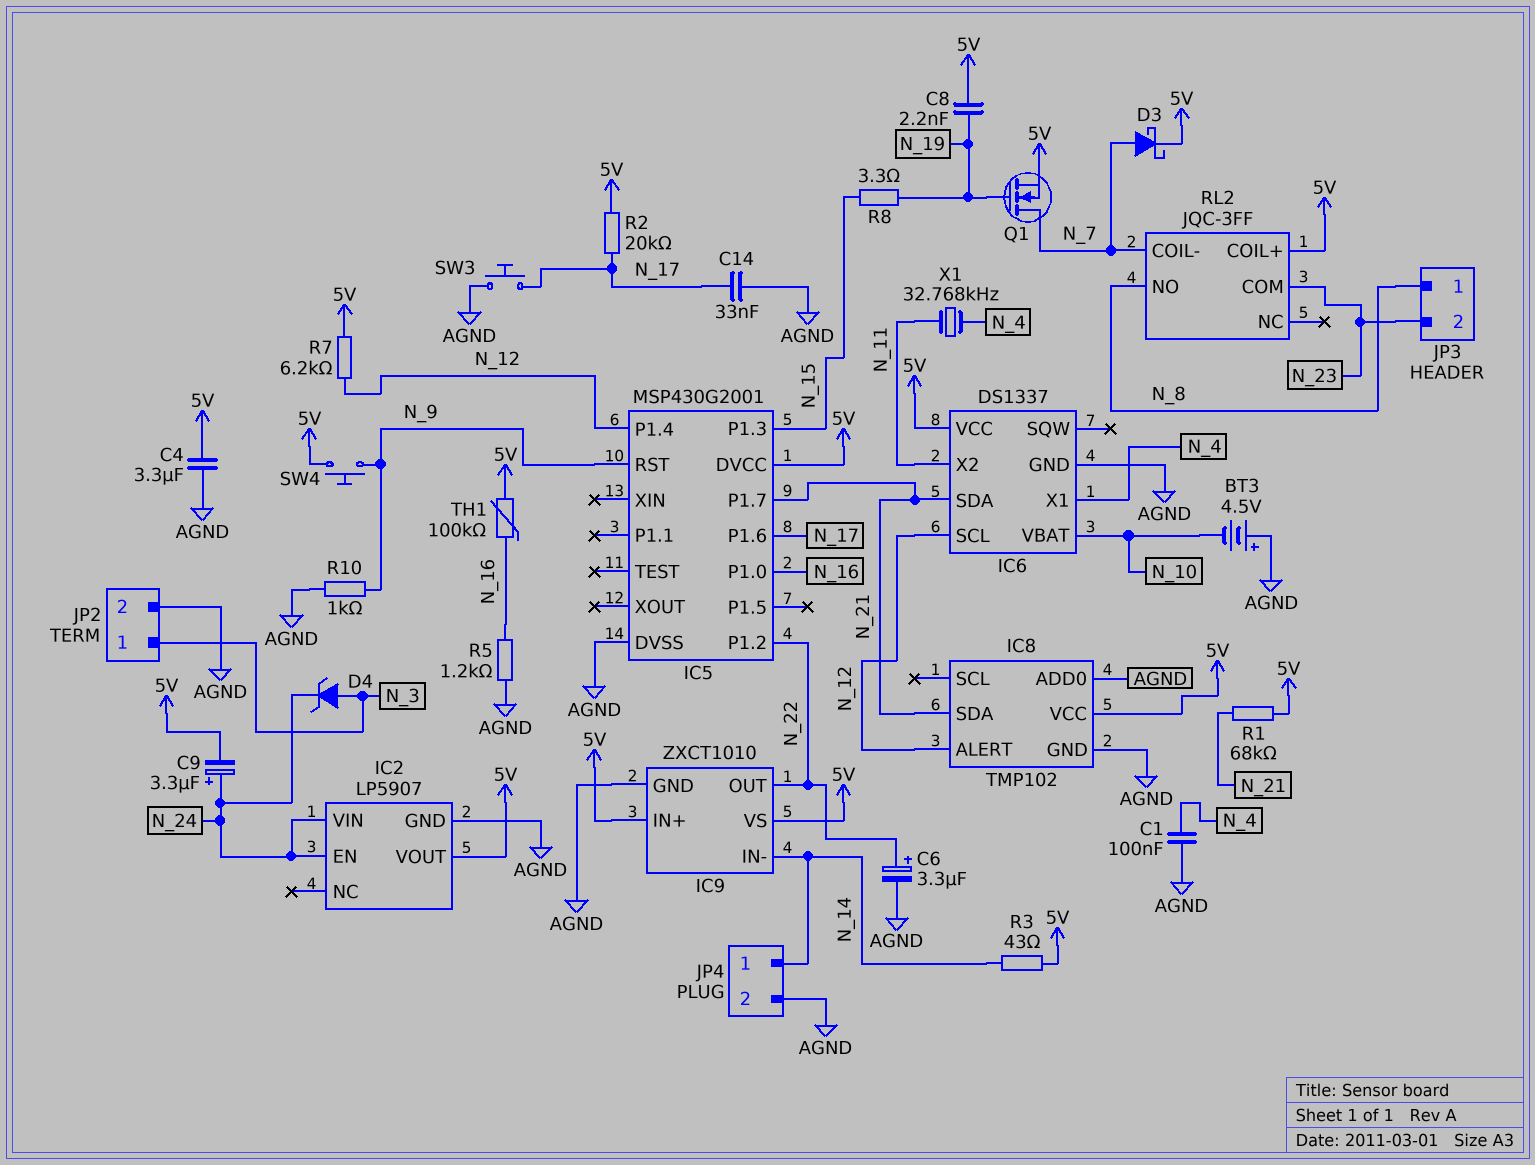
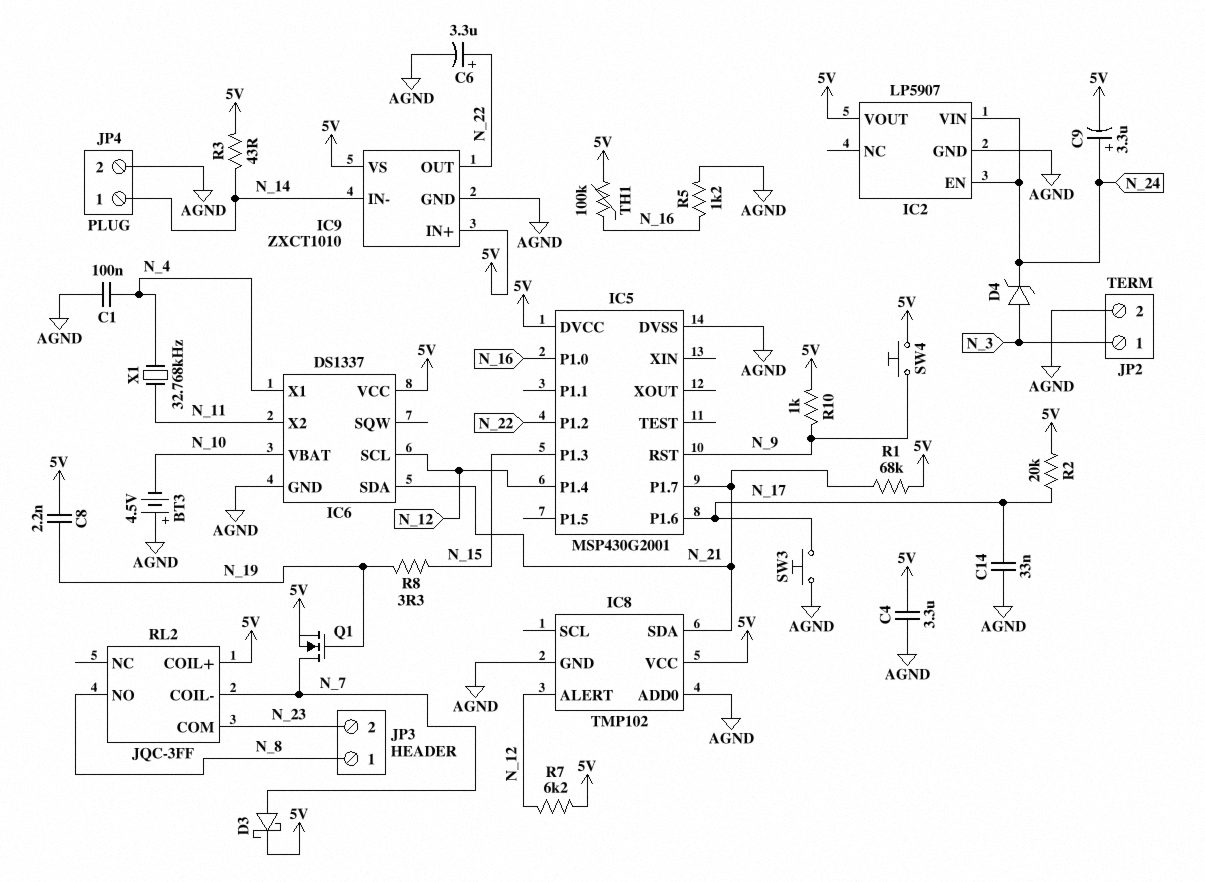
R10: 1k (AGND, N_9) -> 1k (5V, N_9)

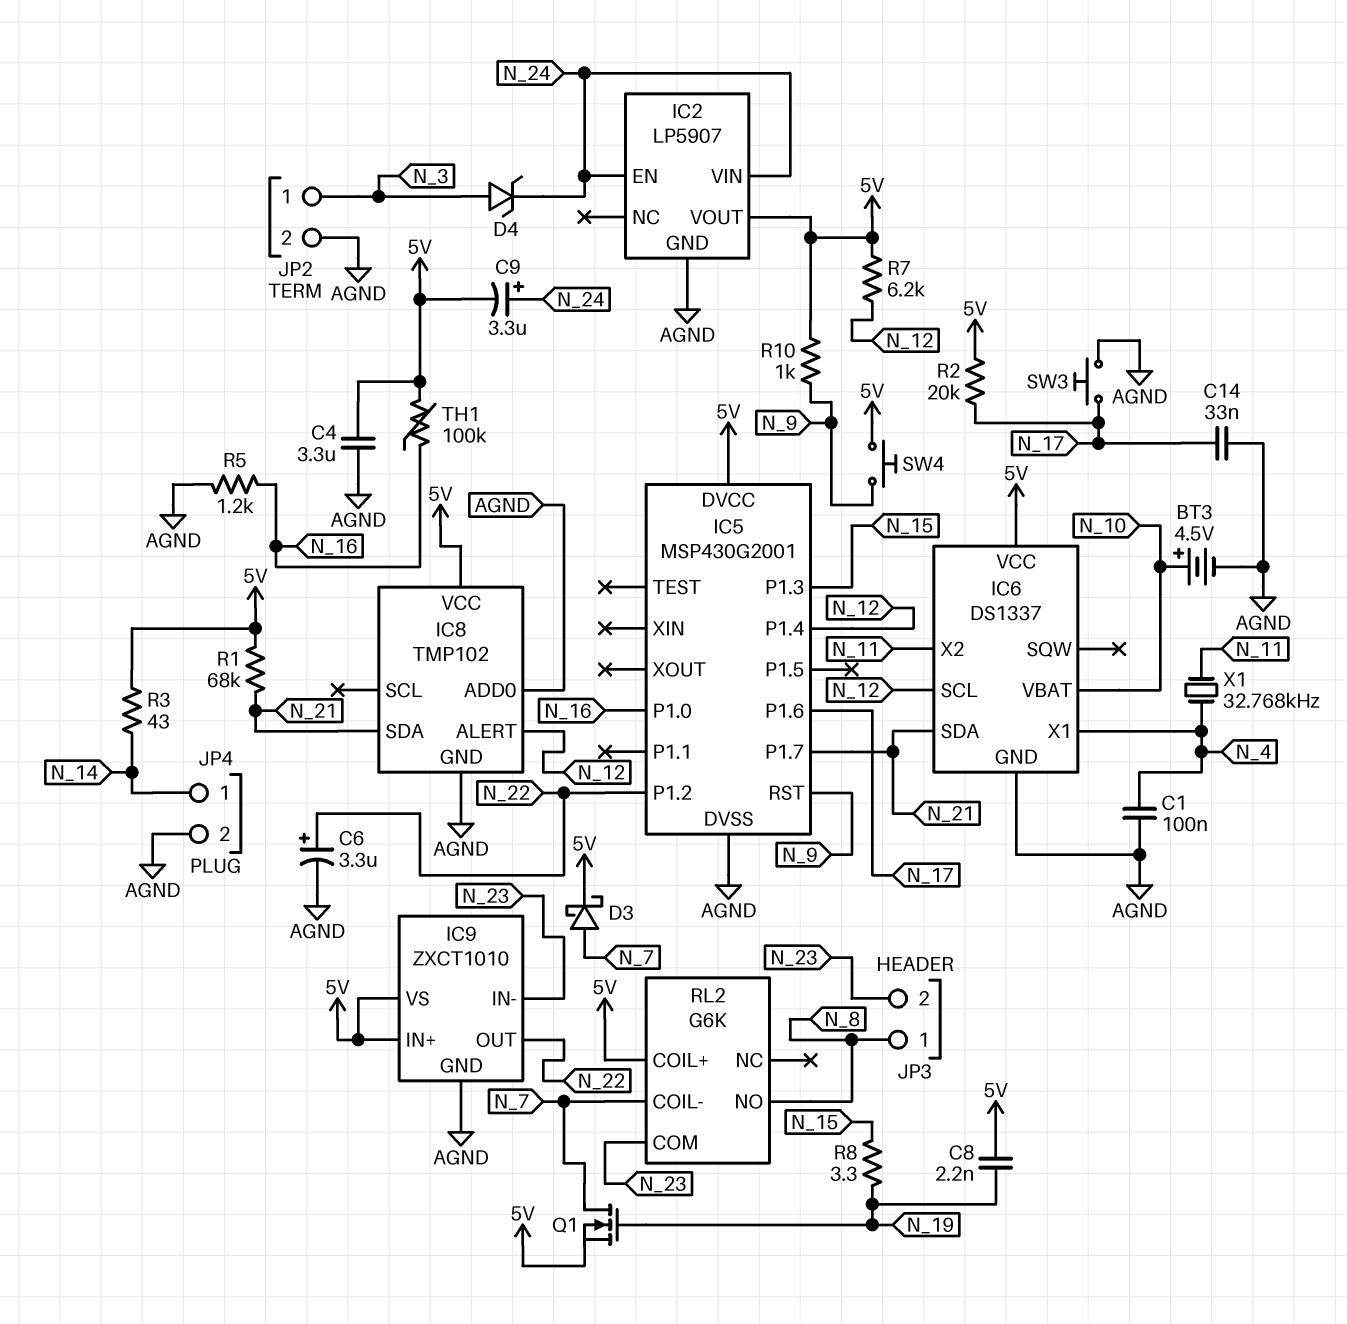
BT3: 4.5V (plus AGND, minus N_10) -> 4.5V (plus N_10, minus AGND)
IC9 pin IN-: N_14 -> N_23
RL2: JQC-3FF -> G6K

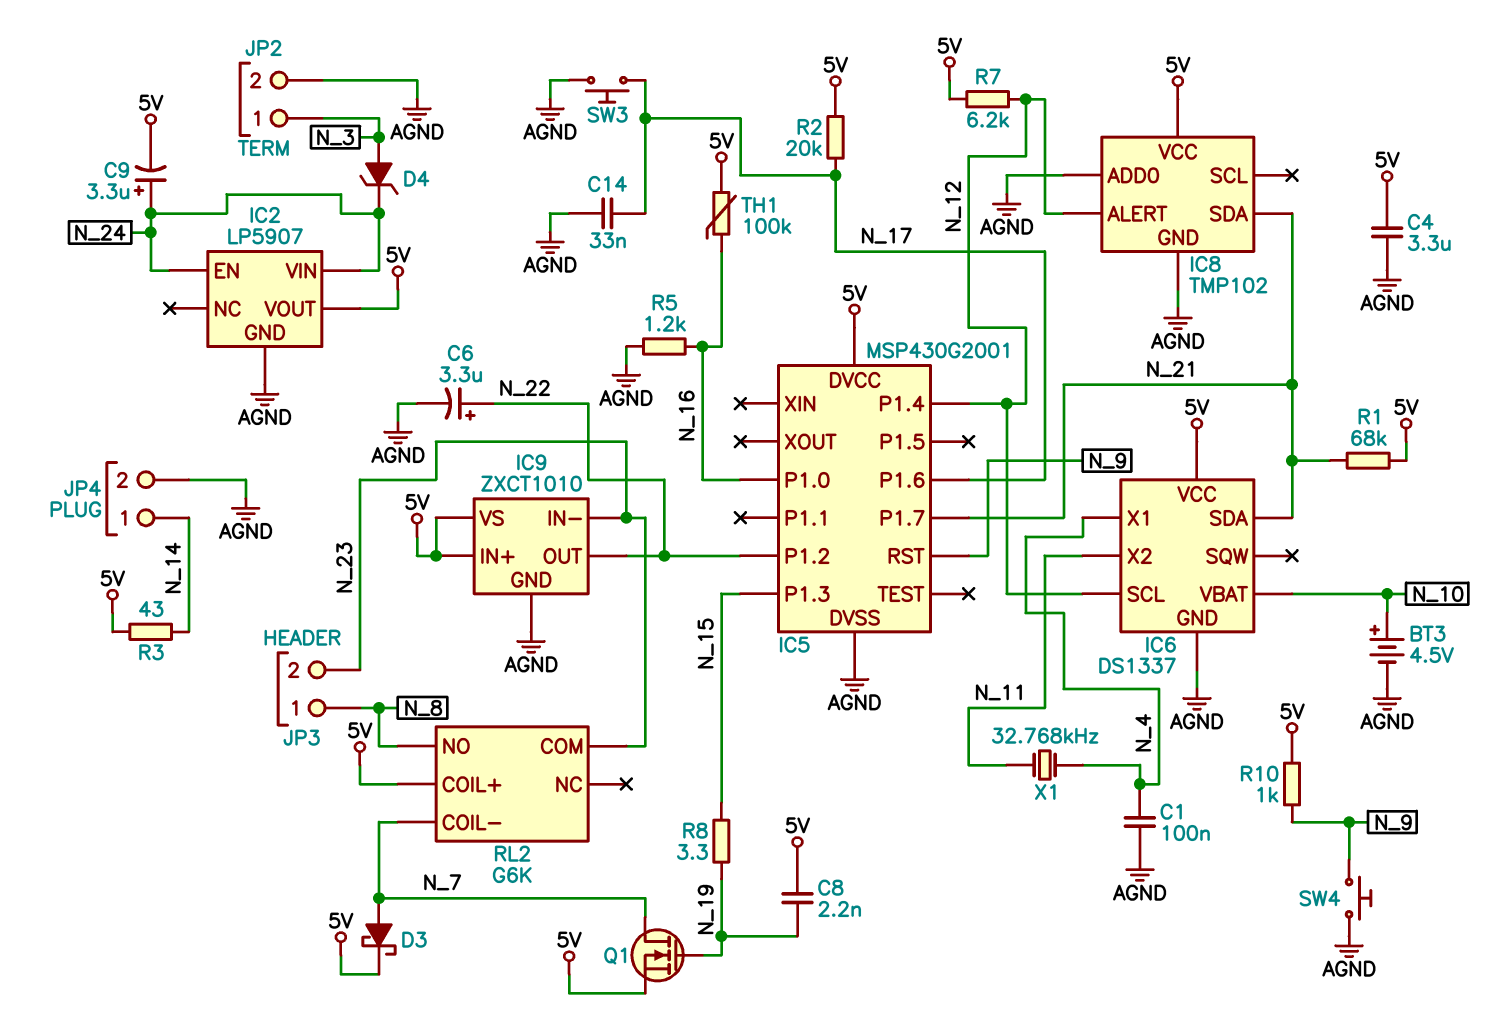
SW4: button (5V, N_9) -> button (AGND, N_9)

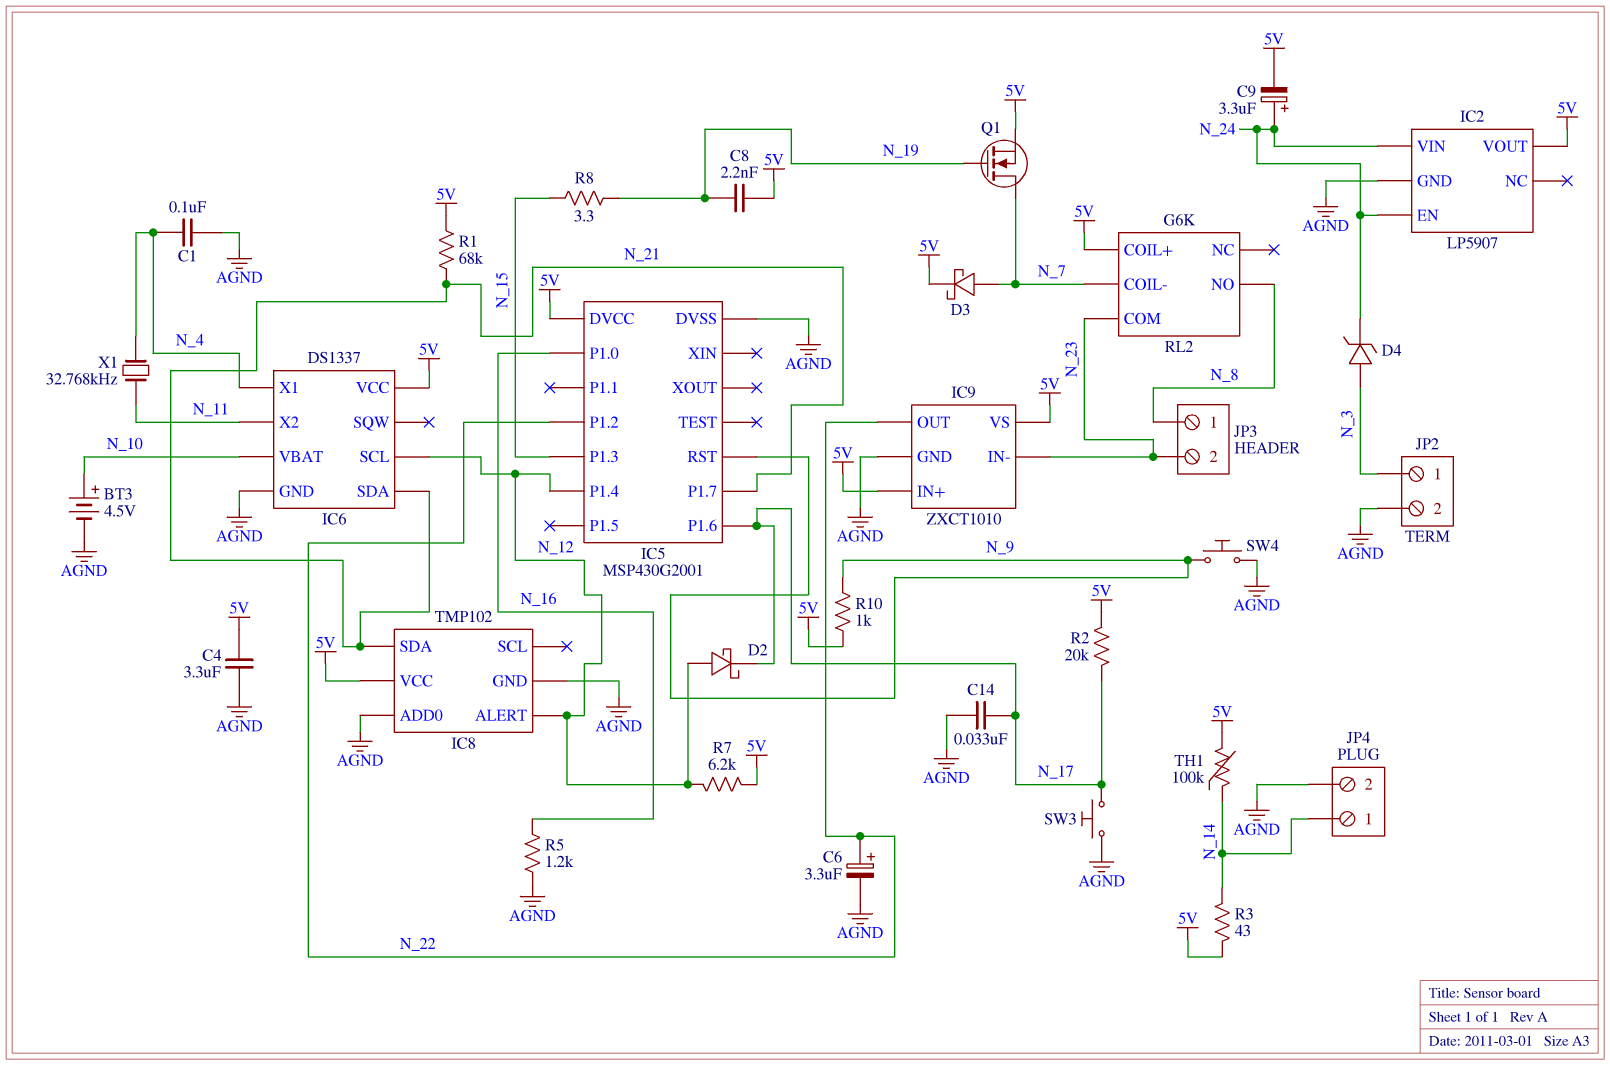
D2: none -> schottky (A N_12, K N_17)
TH1: 100k (5V, N_16) -> 100k (5V, N_14)

